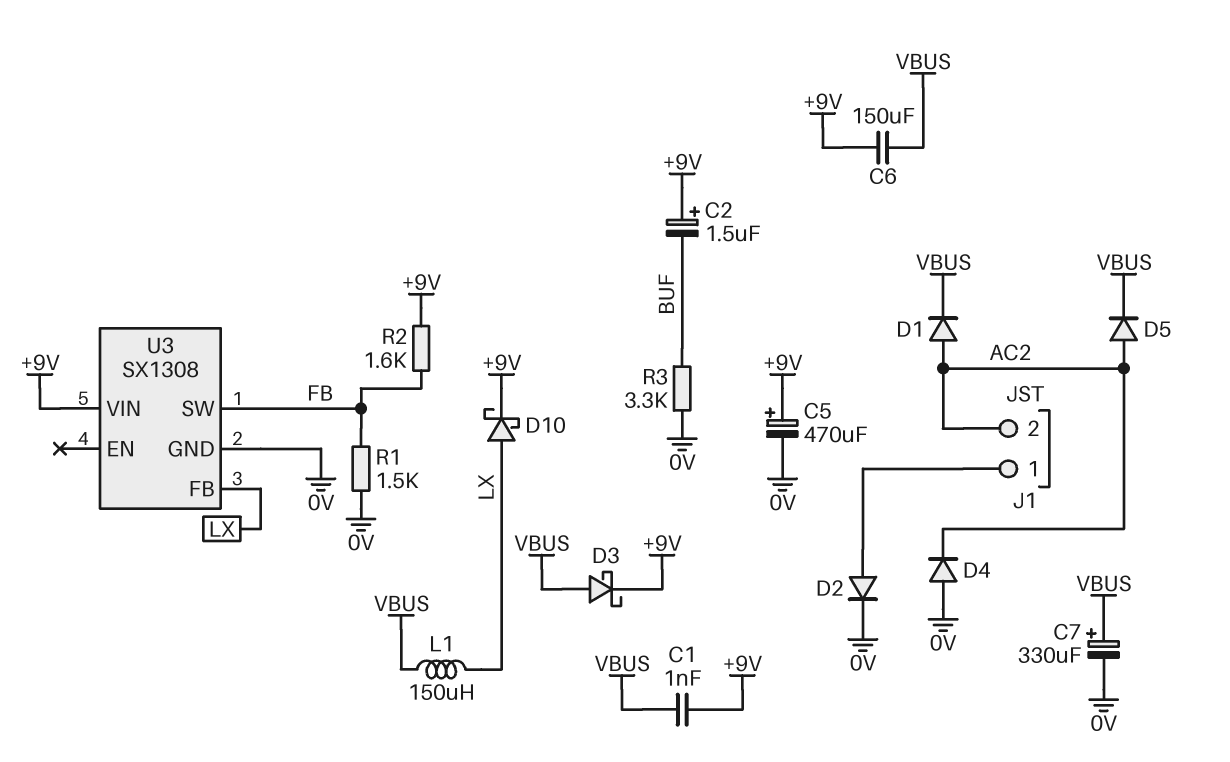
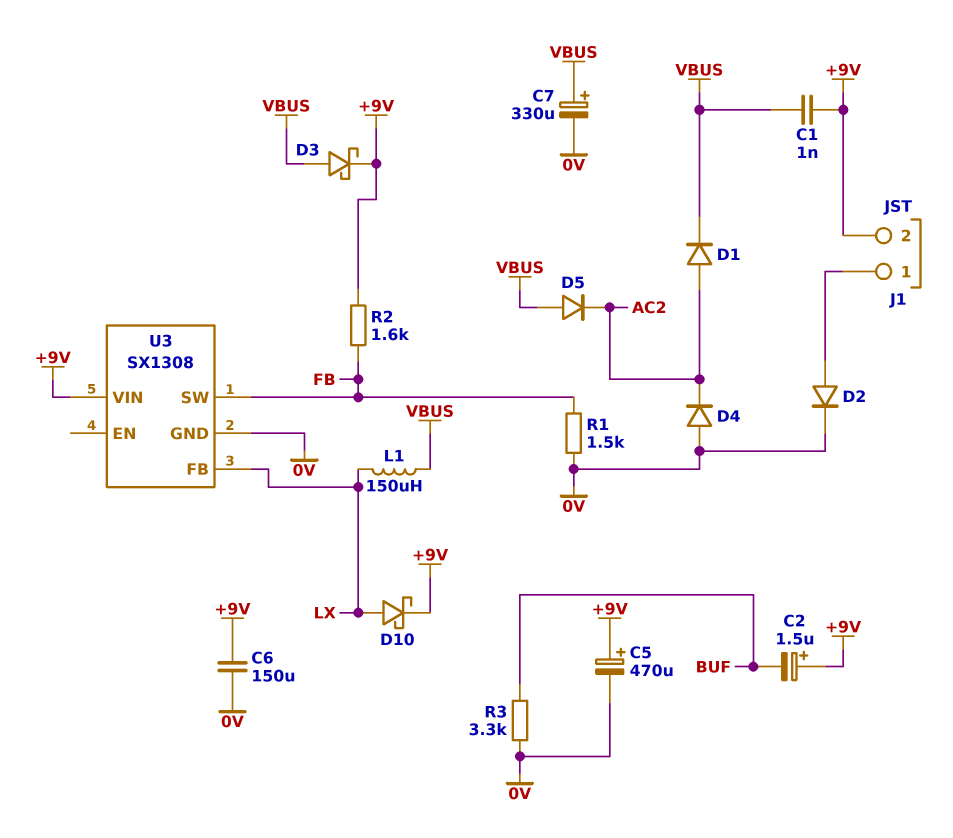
C6: 150uF (+9V, VBUS) -> 150uF (+9V, 0V)
D5: diode (A AC2, K VBUS) -> diode (A VBUS, K AC2)
J1 pin 2: AC2 -> +9V

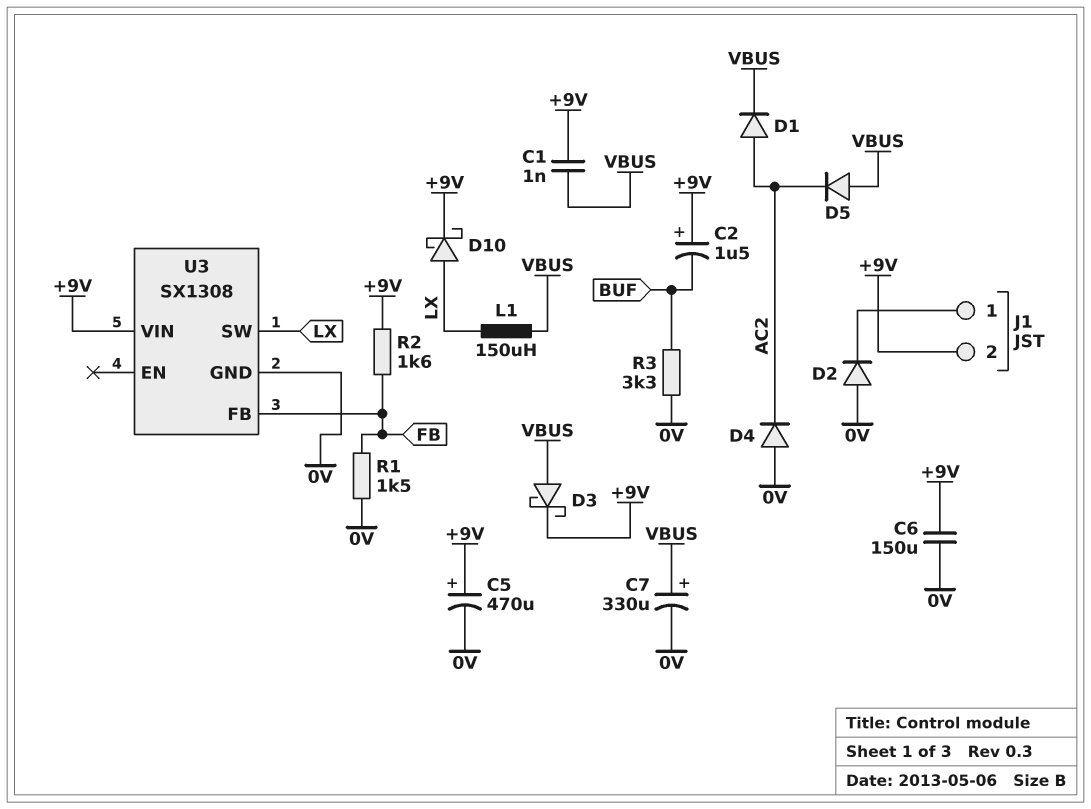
D2: diode (A J1/1, K 0V) -> diode (A 0V, K J1/1)
U3 pin FB: LX -> FB
U3 pin SW: FB -> LX

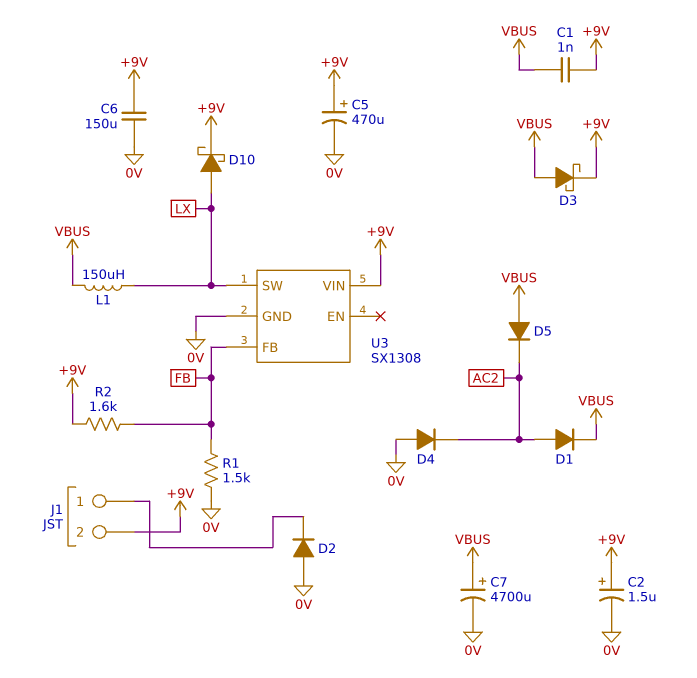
C2: 1.5uF (plus +9V, minus BUF) -> 1.5uF (plus +9V, minus 0V)
C7: 330uF (plus VBUS, minus 0V) -> 4700uF (plus VBUS, minus 0V)
R3: 3.3k (0V, BUF) -> none

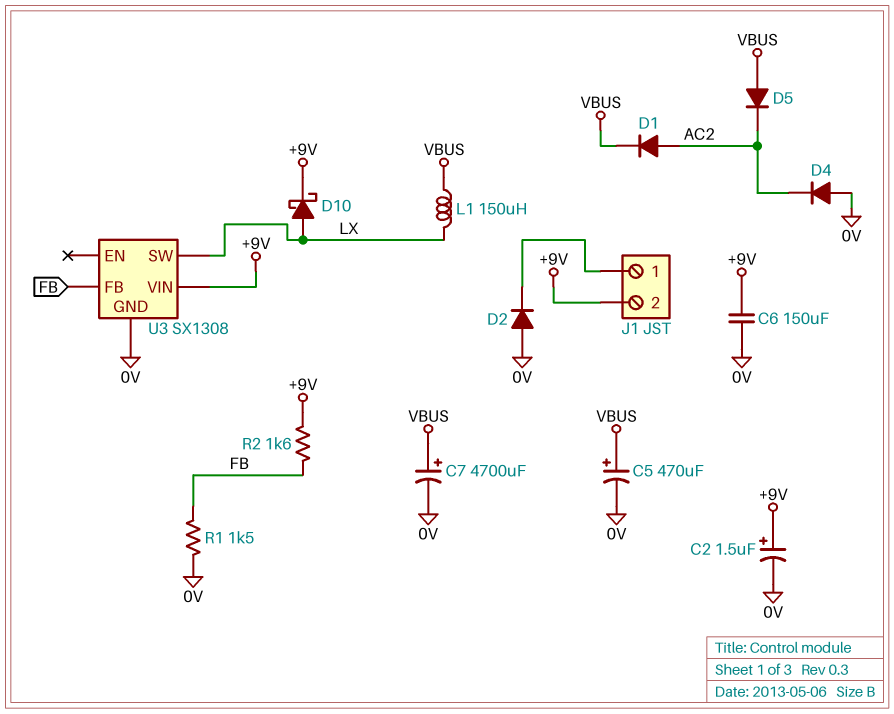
C1: 1nF (+9V, VBUS) -> none
C5: 470uF (plus +9V, minus 0V) -> 470uF (plus VBUS, minus 0V)
D3: schottky (A VBUS, K +9V) -> none

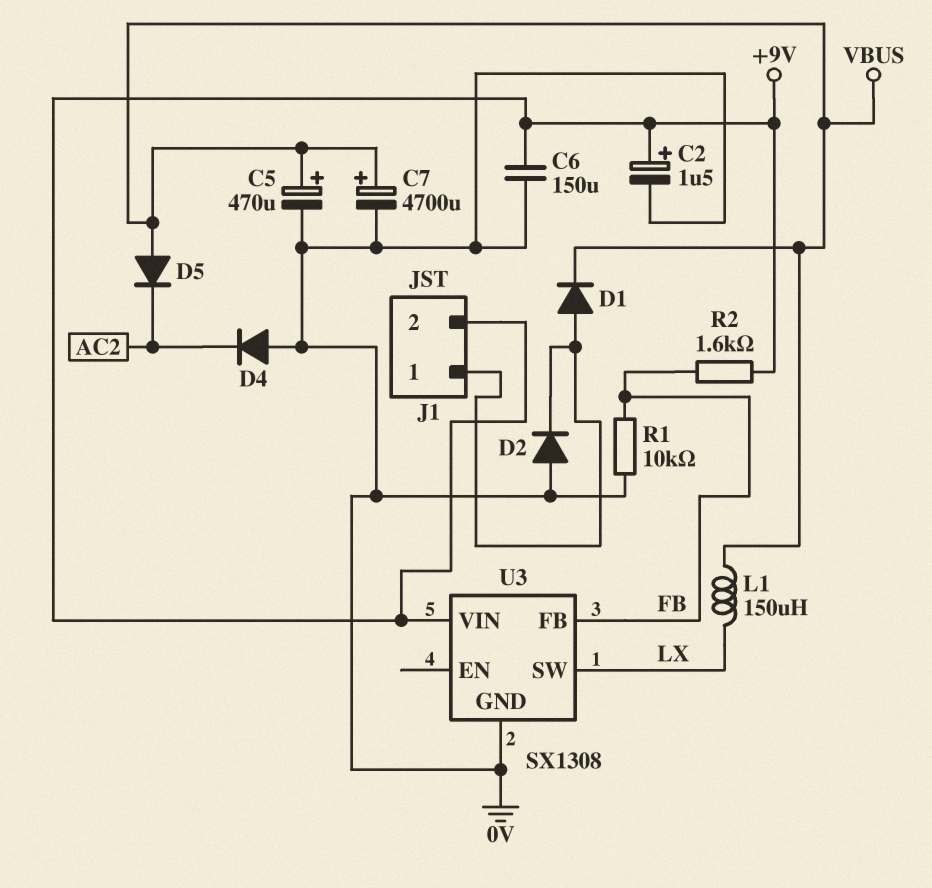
D1: diode (A AC2, K VBUS) -> diode (A J1/1, K VBUS)
D10: schottky (A LX, K +9V) -> none
R1: 1.5k (0V, FB) -> 10k (0V, FB)

